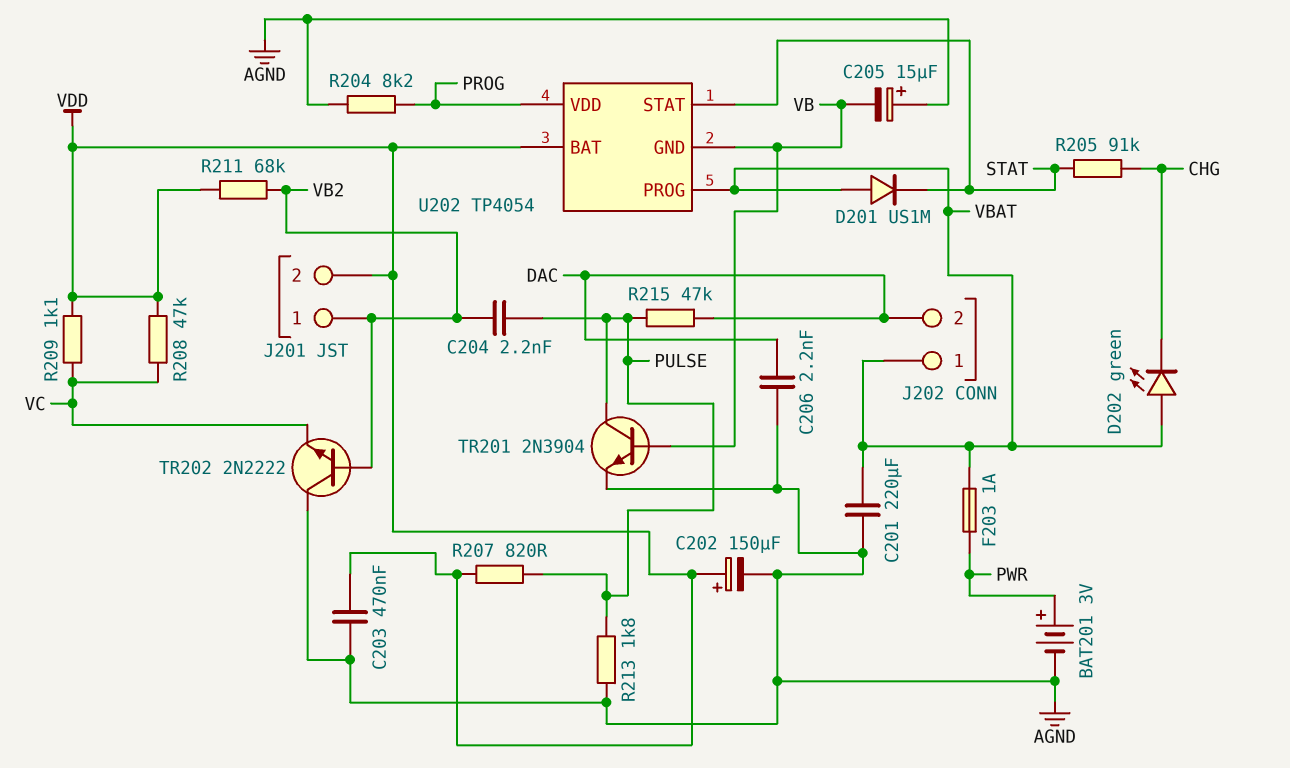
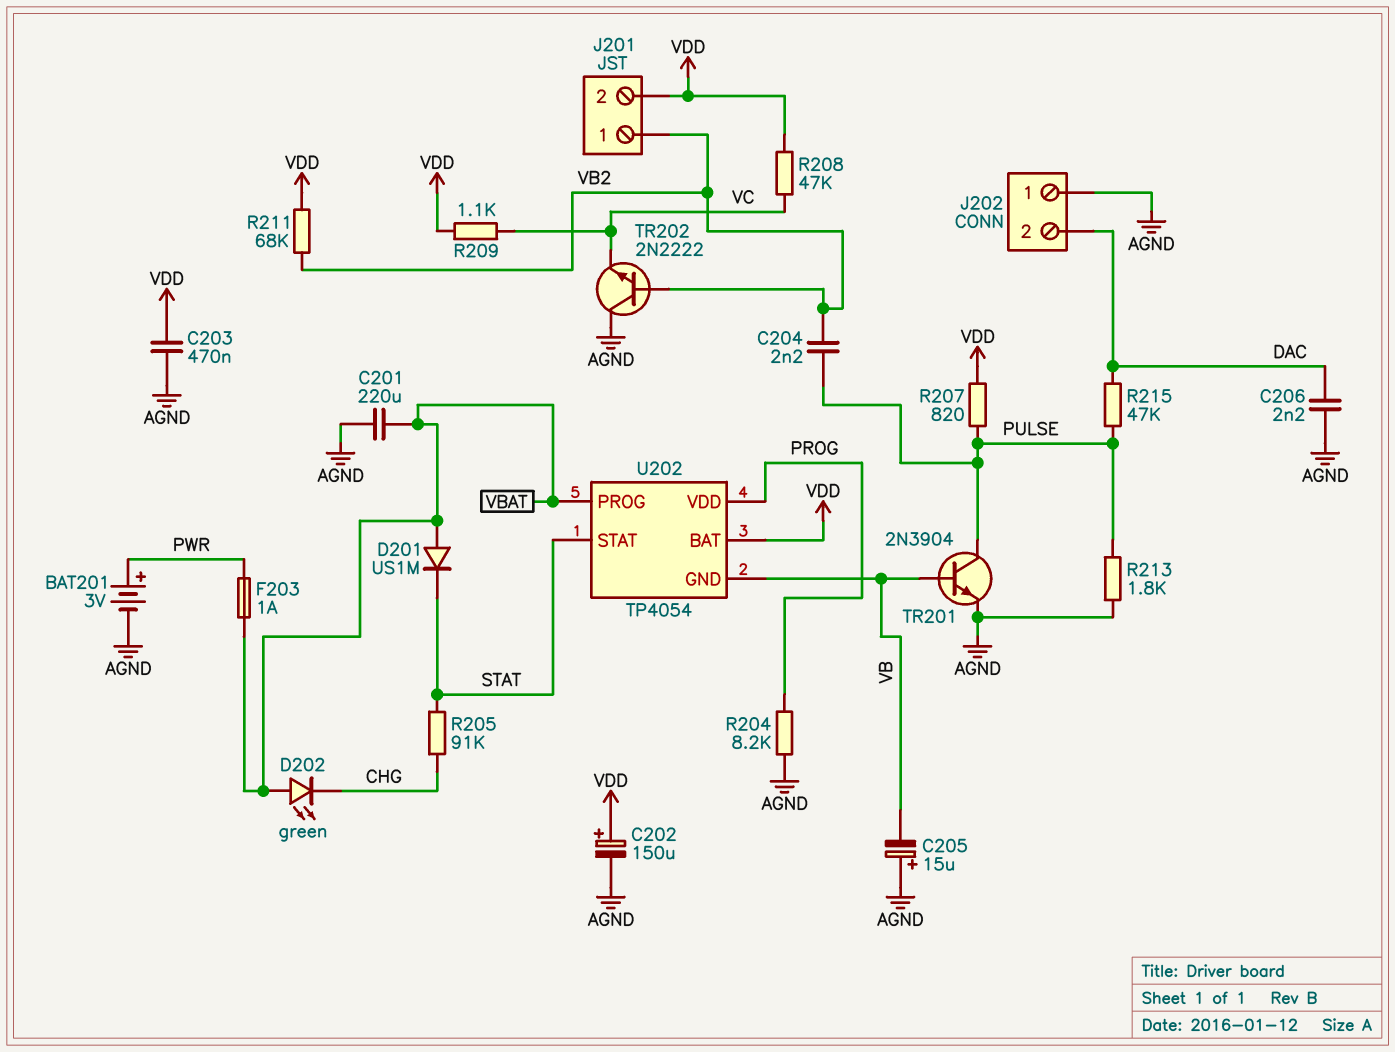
J202 pin 1: VBAT -> AGND

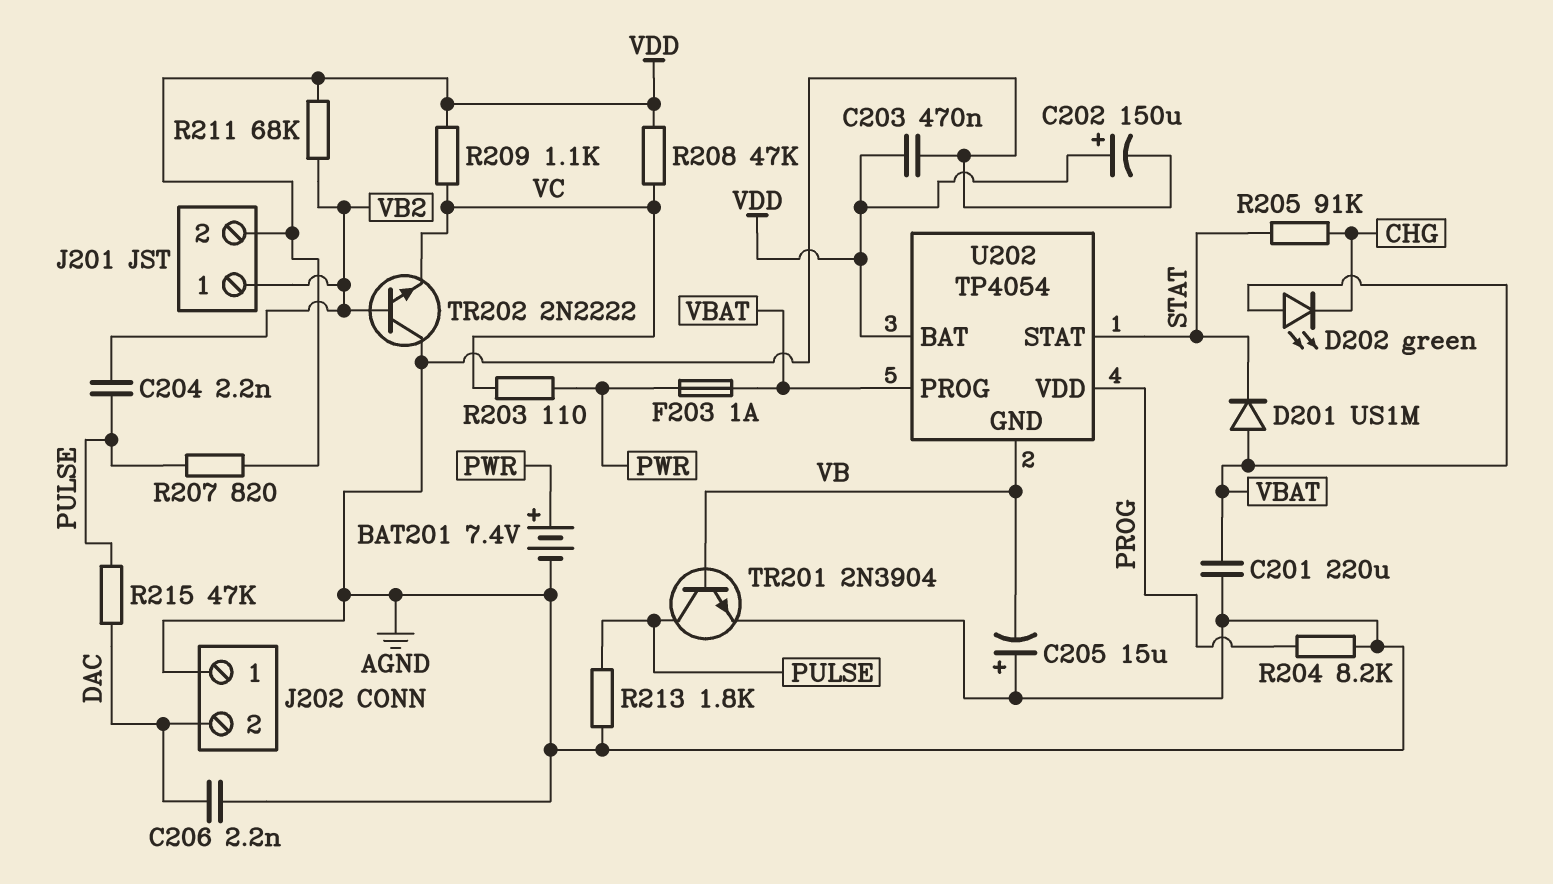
BAT201: 3V (plus PWR, minus AGND) -> 7.4V (plus PWR, minus AGND)
R203: none -> 110 (PWR, VC)

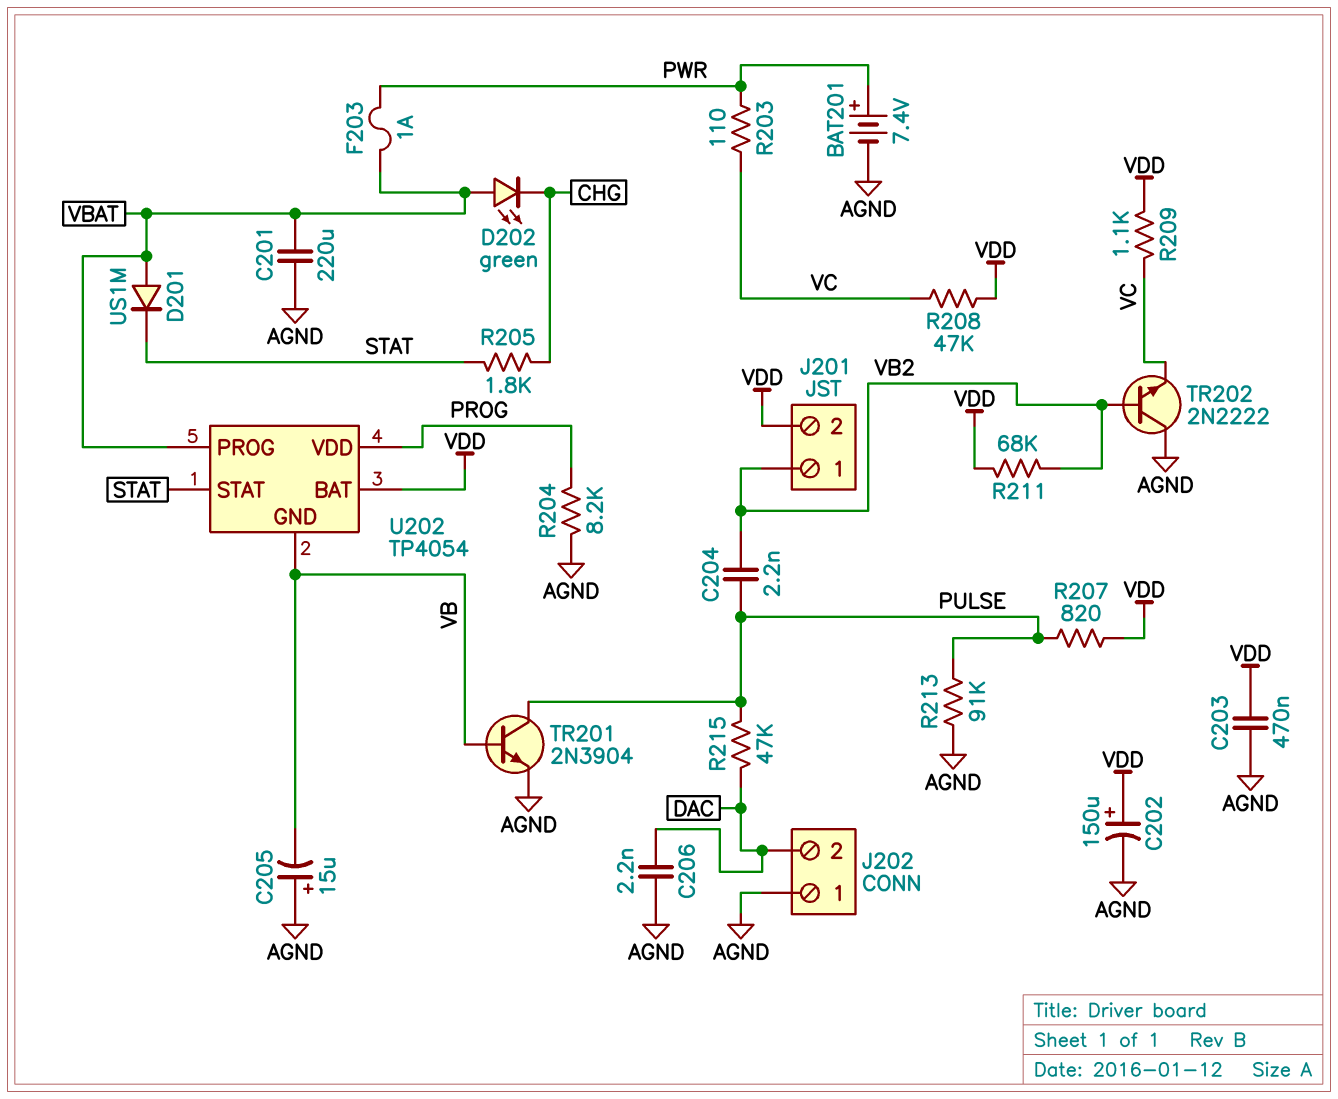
R205: 91k (CHG, STAT) -> 1.8k (CHG, STAT)
R213: 1.8k (AGND, PULSE) -> 91k (AGND, PULSE)

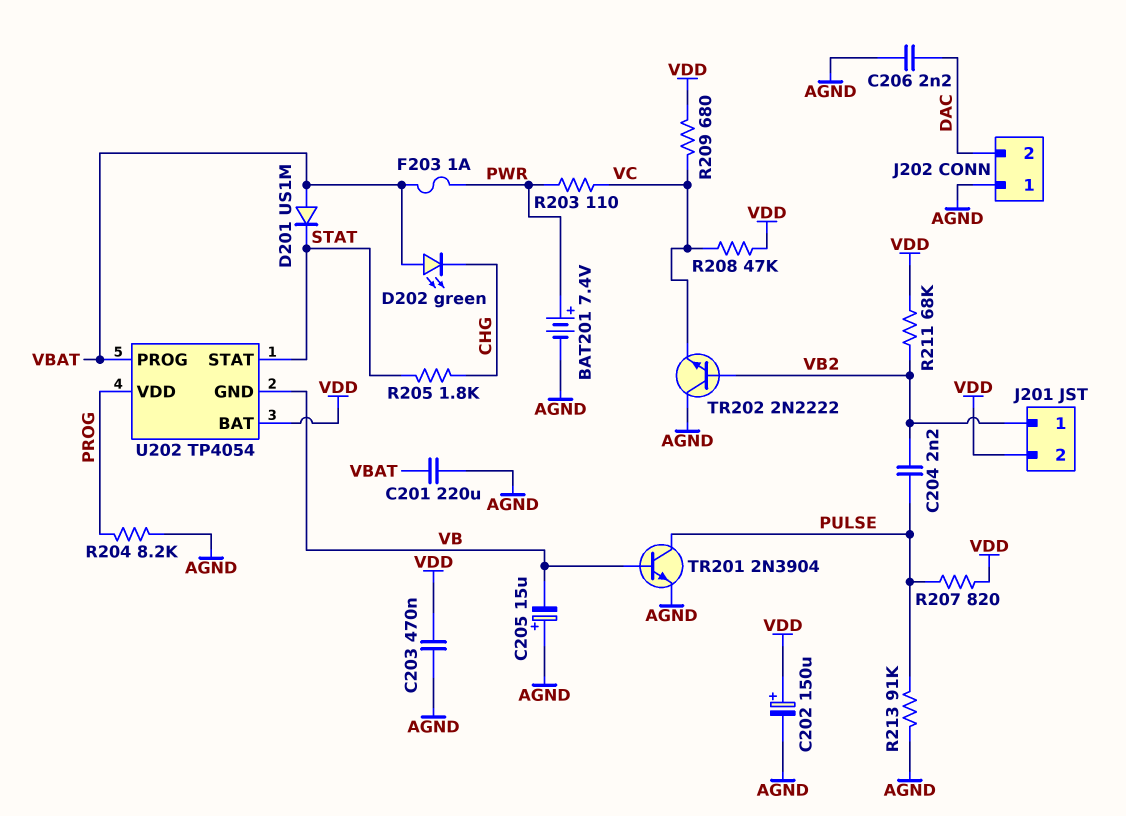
R209: 1.1k (VC, VDD) -> 680 (VC, VDD)
R215: 47k (DAC, PULSE) -> none

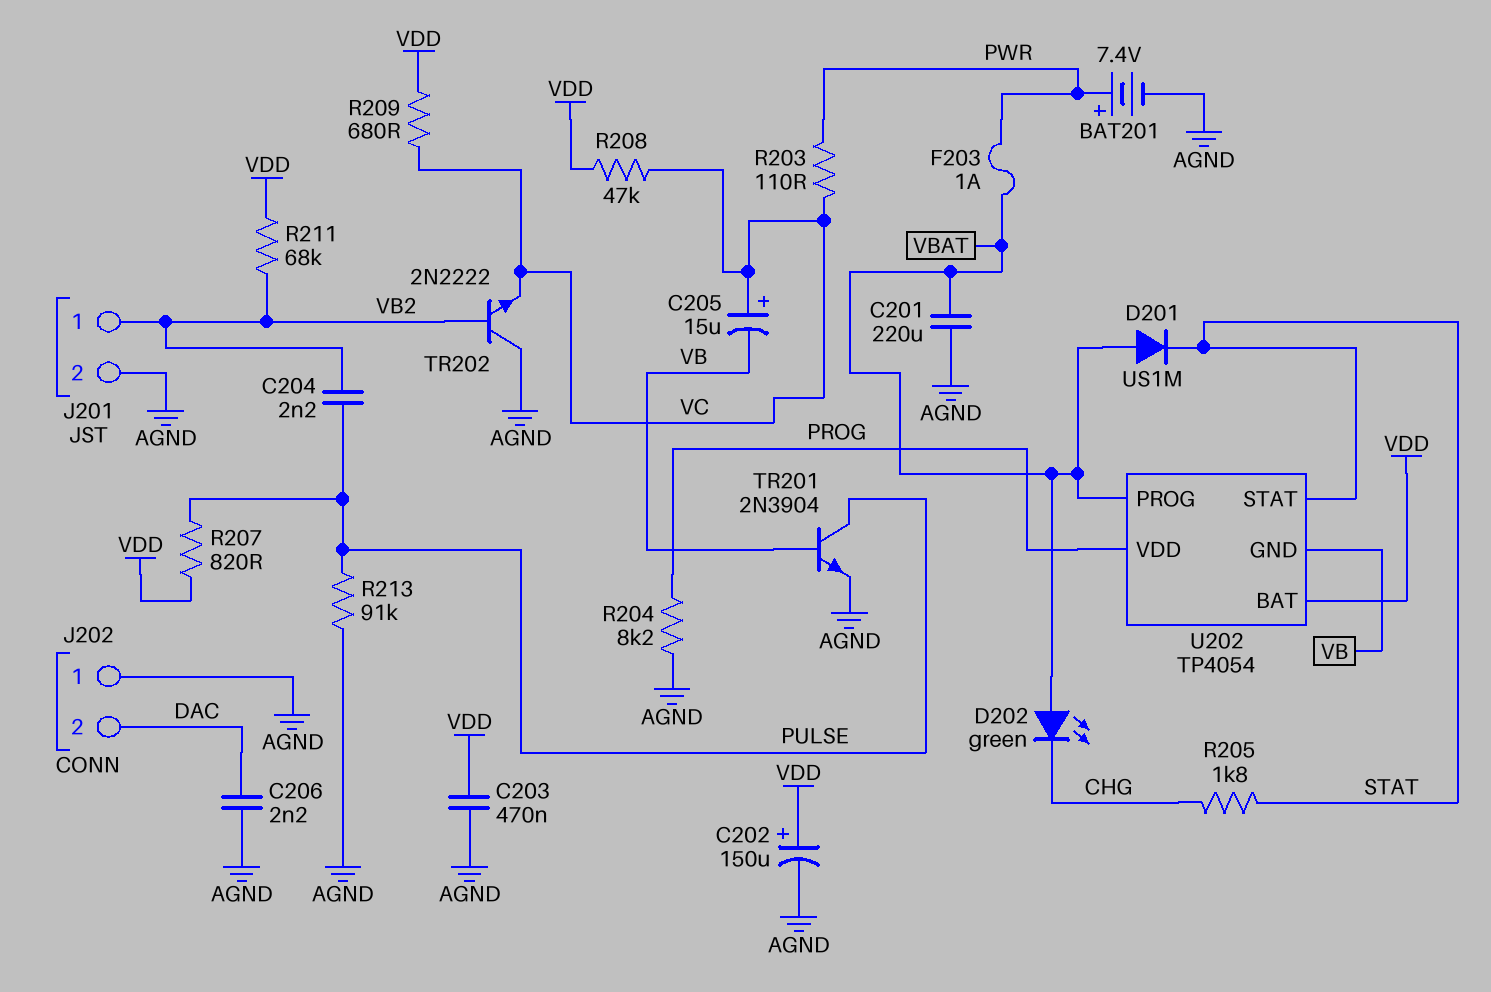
C205: 15uF (plus AGND, minus VB) -> 15uF (plus VC, minus VB)
J201 pin 2: VDD -> AGND

